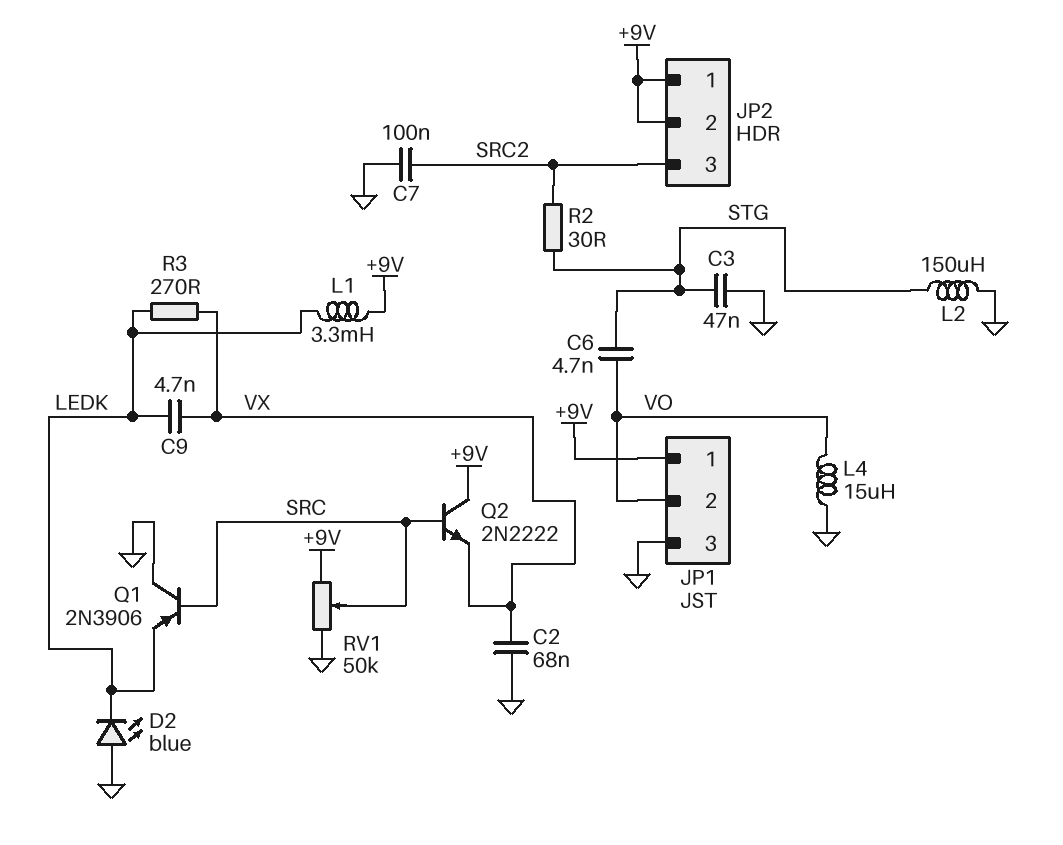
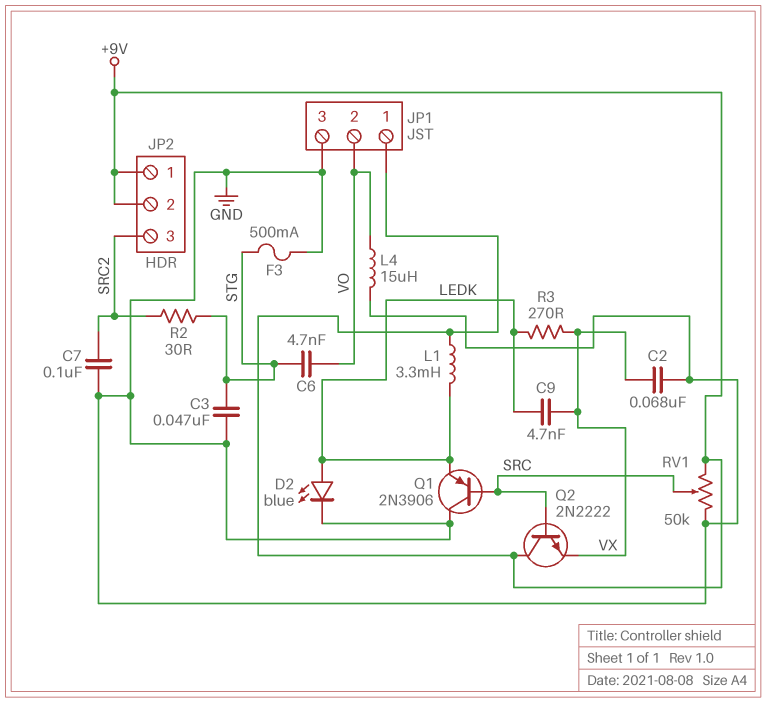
D2: LED blue (A GND, K LEDK) -> LED blue (A LEDK, K GND)
F3: none -> 500mA (GND, STG)
L2: 150uH (GND, STG) -> none

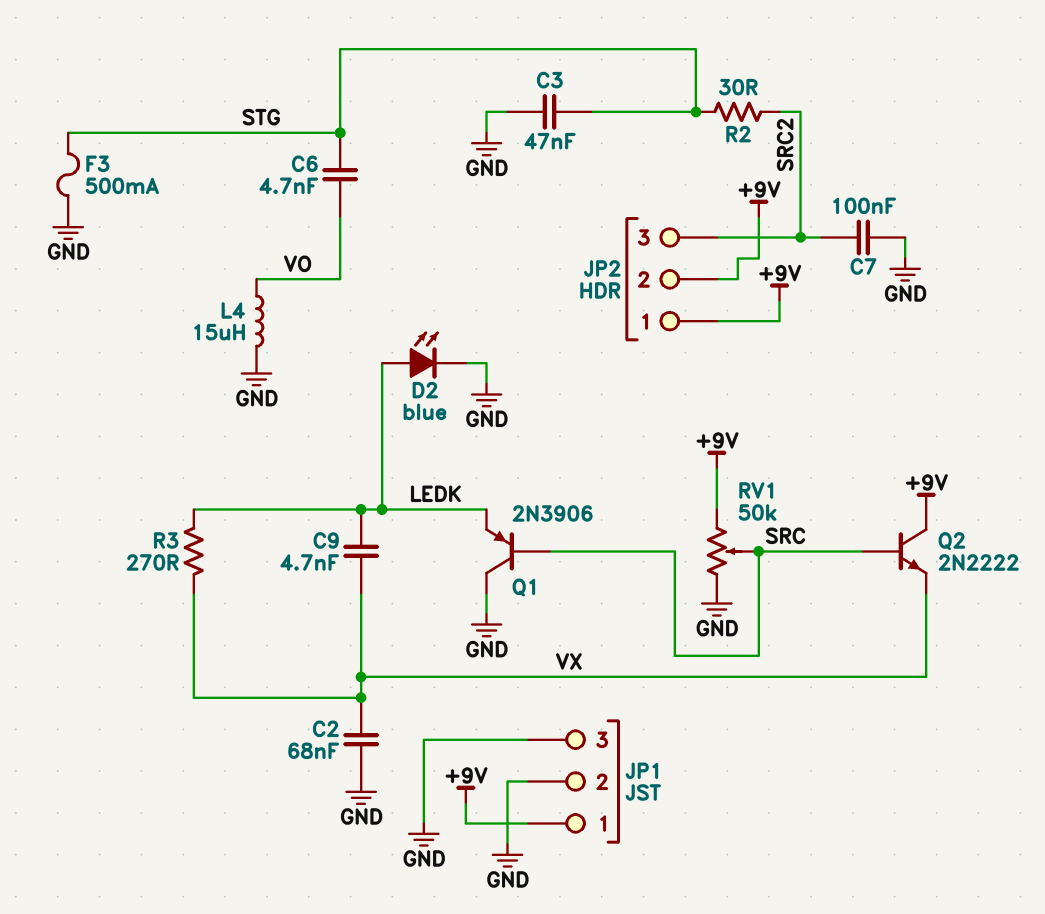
JP1 pin 2: VO -> GND
L1: 3.3mH (+9V, LEDK) -> none

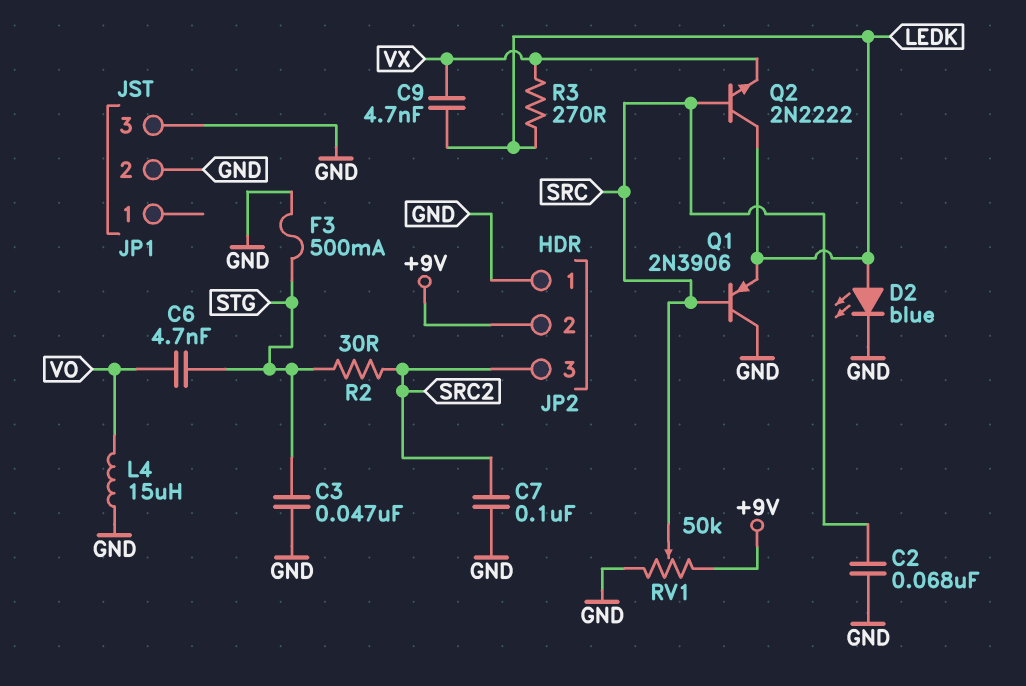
C2: 68nF (GND, VX) -> 68nF (GND, SRC)
JP1 pin 1: +9V -> none
JP2 pin 1: +9V -> GND
Q2: NPN 2N2222 (B SRC, C +9V, E VX) -> NPN 2N2222 (B SRC, C LEDK, E VX)

